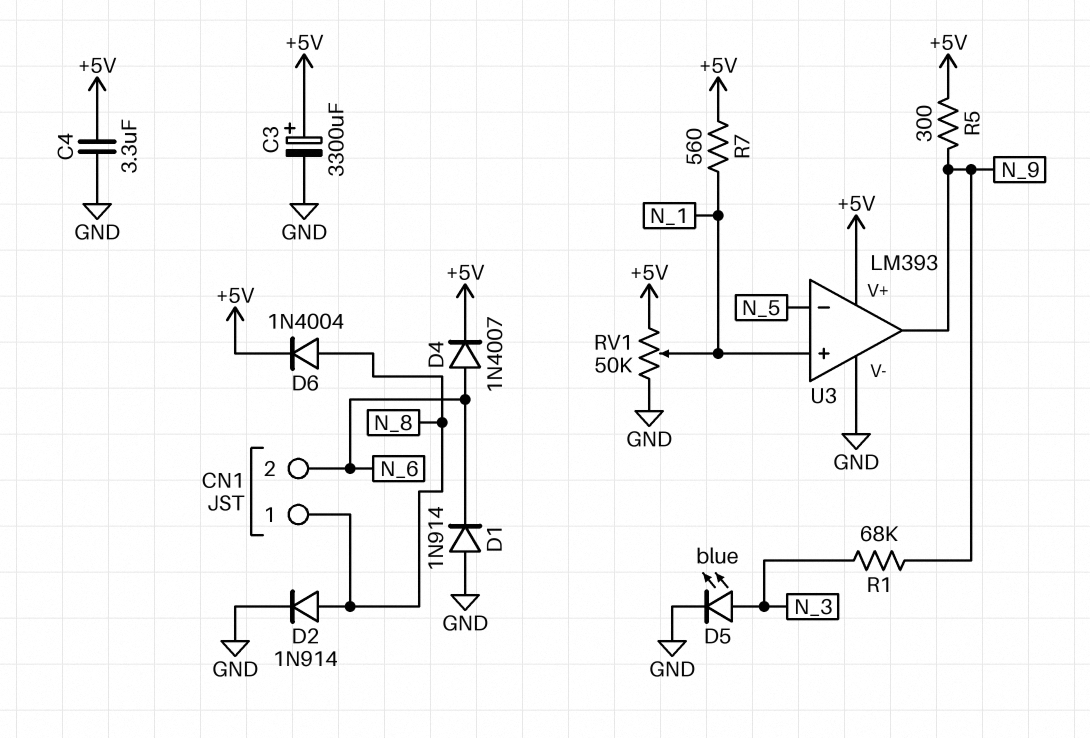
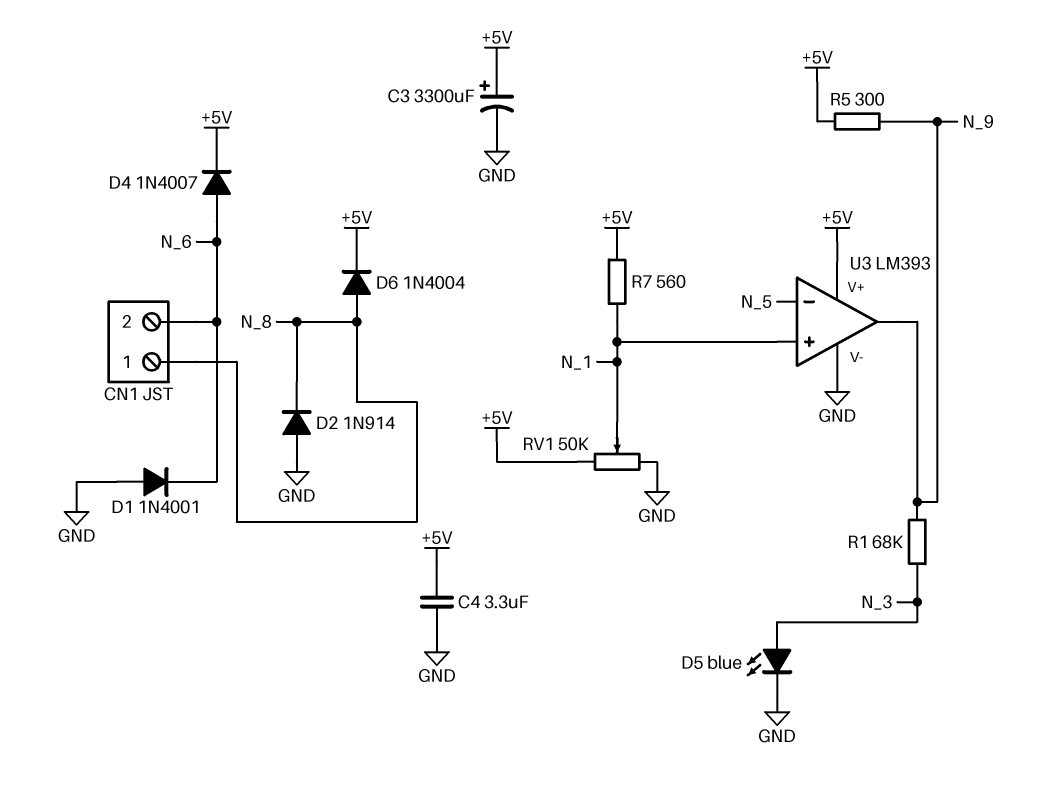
D1: diode 1N914 (A GND, K N_6) -> diode 1N4001 (A GND, K N_6)
D2: diode 1N914 (A N_8, K GND) -> diode 1N914 (A GND, K N_8)

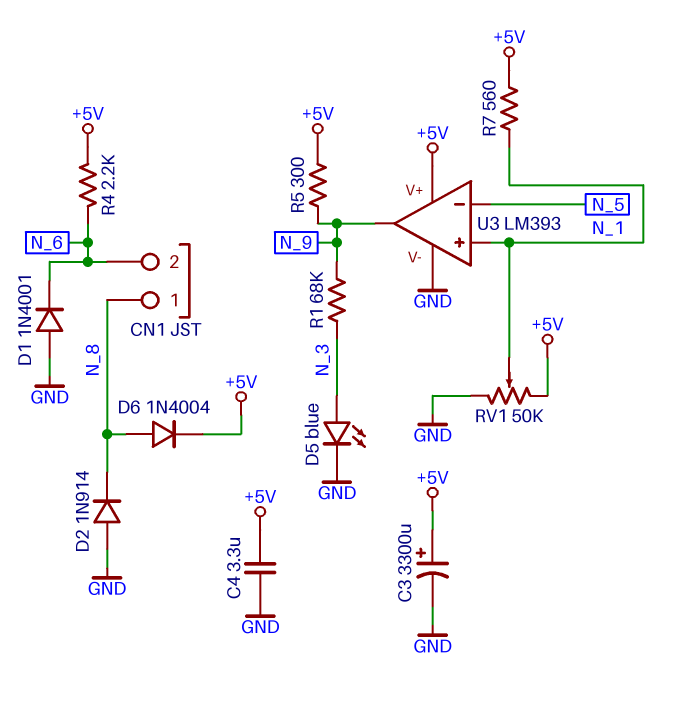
D4: diode 1N4007 (A N_6, K +5V) -> none
R4: none -> 2.2k (+5V, N_6)

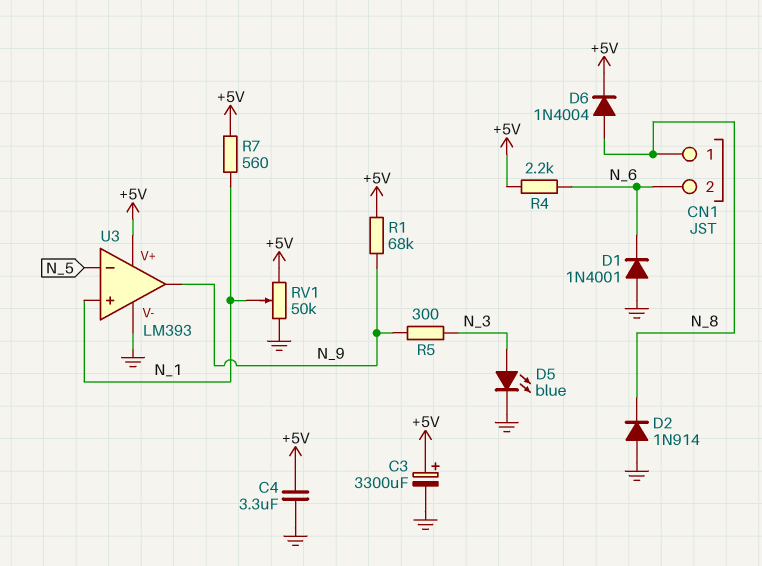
R1: 68k (N_3, N_9) -> 68k (+5V, N_9)
R5: 300 (+5V, N_9) -> 300 (N_3, N_9)

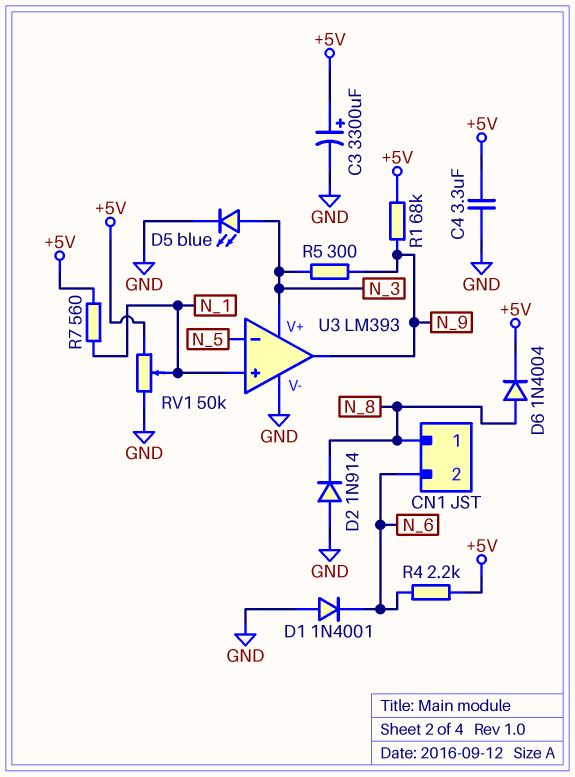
U3 pin V+: +5V -> N_3

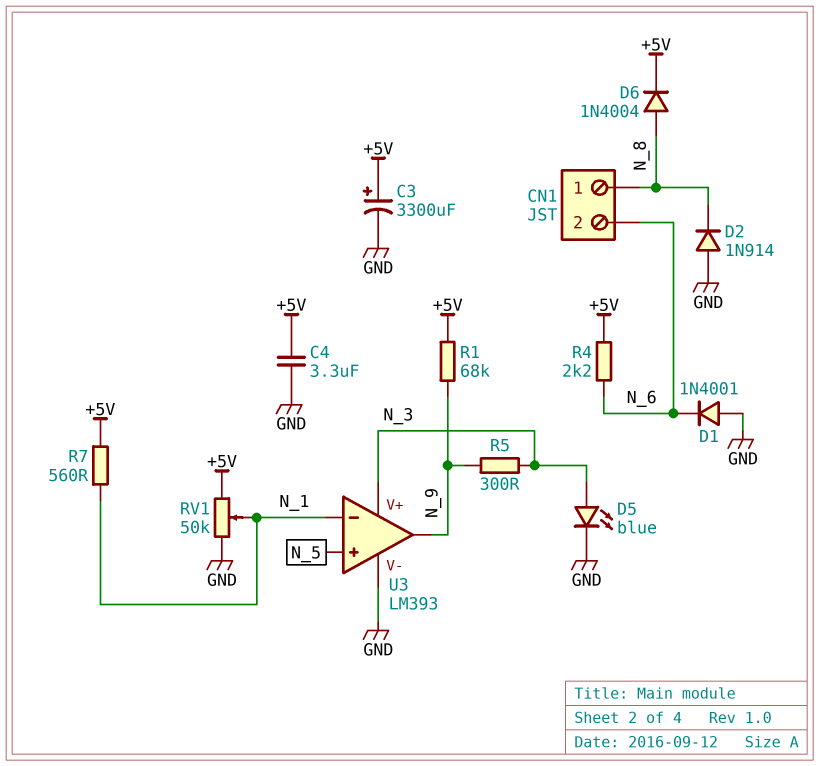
U3 pin in+: N_1 -> N_5
U3 pin in-: N_5 -> N_1

